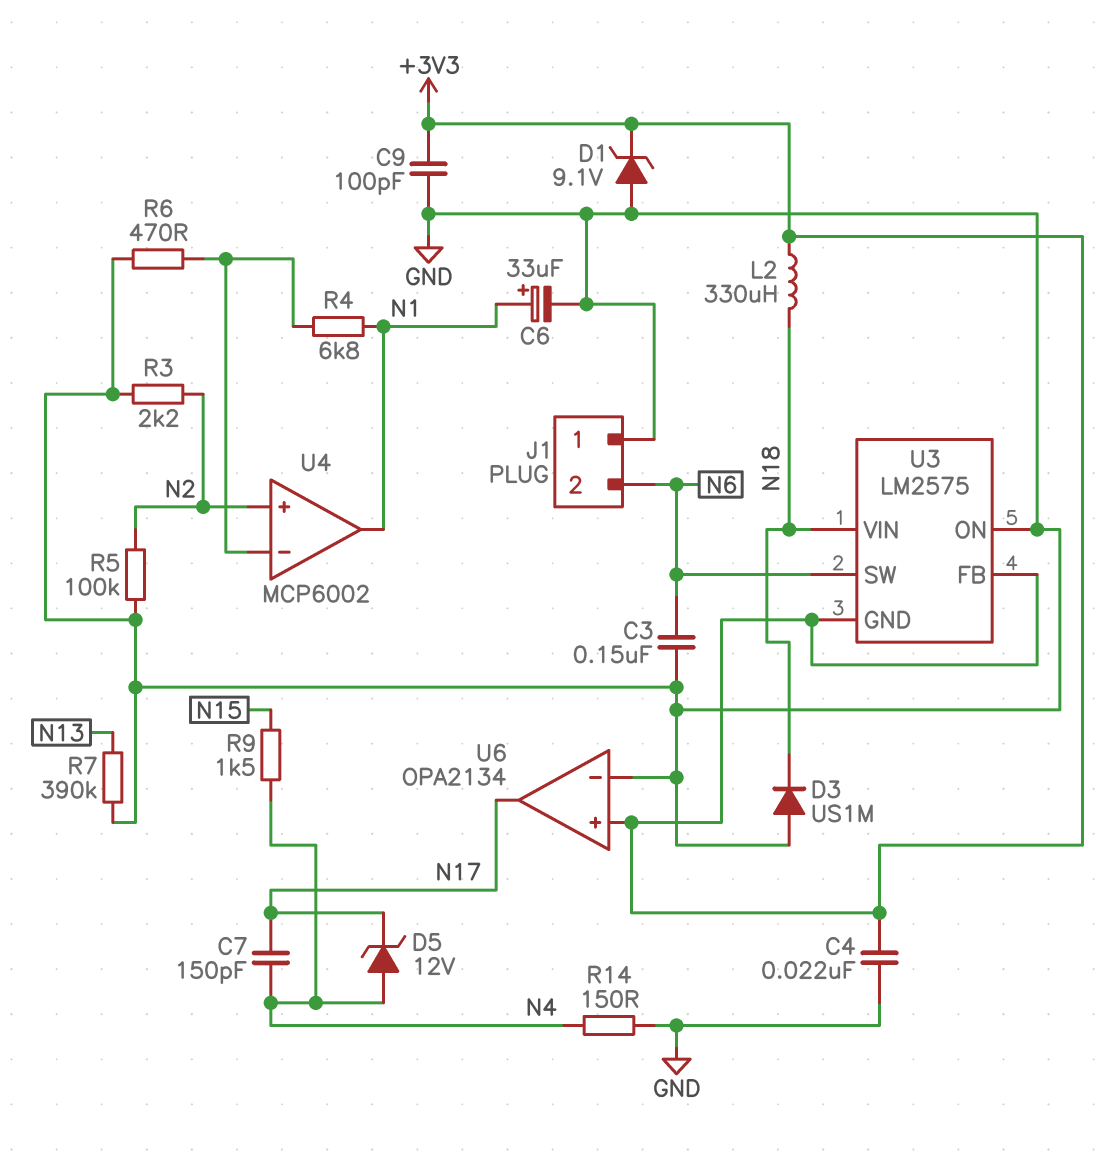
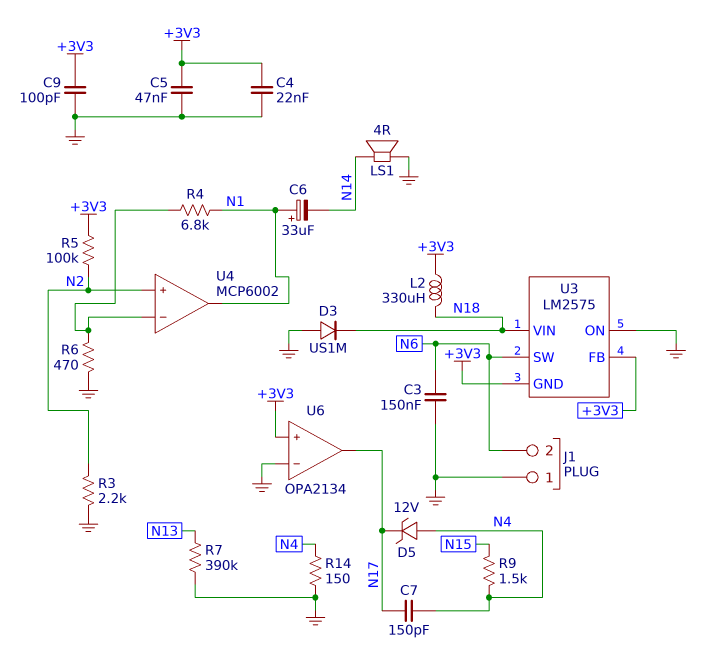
C5: none -> 47nF (+3V3, GND)
C6: 33uF (plus N1, minus GND) -> 33uF (plus N1, minus N14)
D1: zener 9.1V (A GND, K +3V3) -> none
LS1: none -> speaker 4R (GND, N14)
R5: 100k (GND, N2) -> 100k (+3V3, N2)

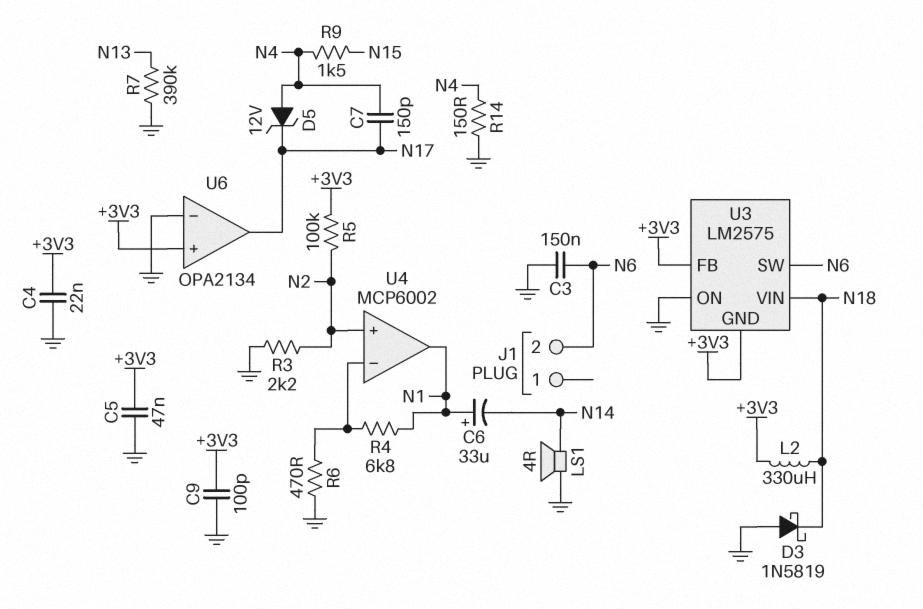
D3: diode US1M (A GND, K N18) -> schottky 1N5819 (A GND, K N18)
J1 pin 1: GND -> none

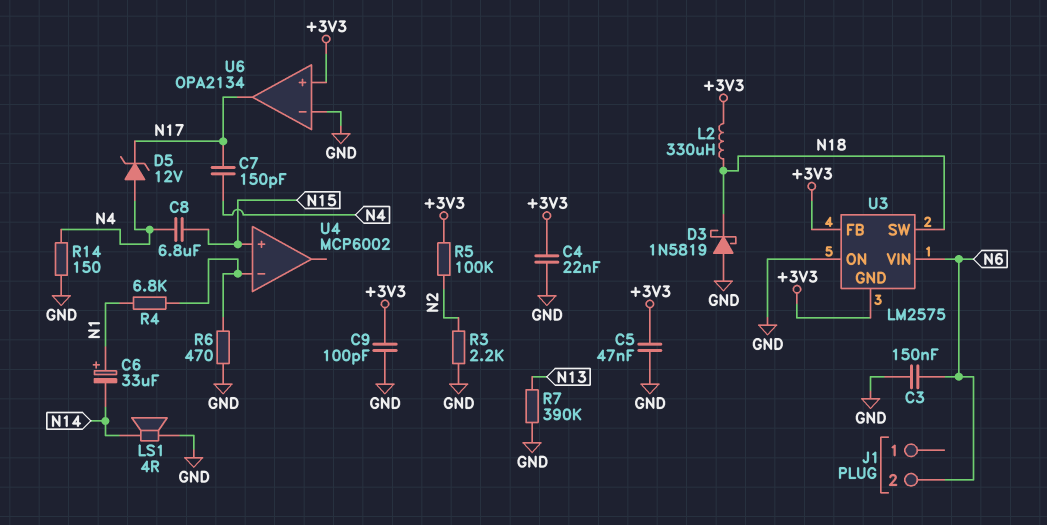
C8: none -> 6.8uF (N4, N15)
R9: 1.5k (N4, N15) -> none
U3 pin SW: N6 -> N18
U3 pin VIN: N18 -> N6
U4 pin in+: N2 -> N15
U4 pin out: N1 -> none

